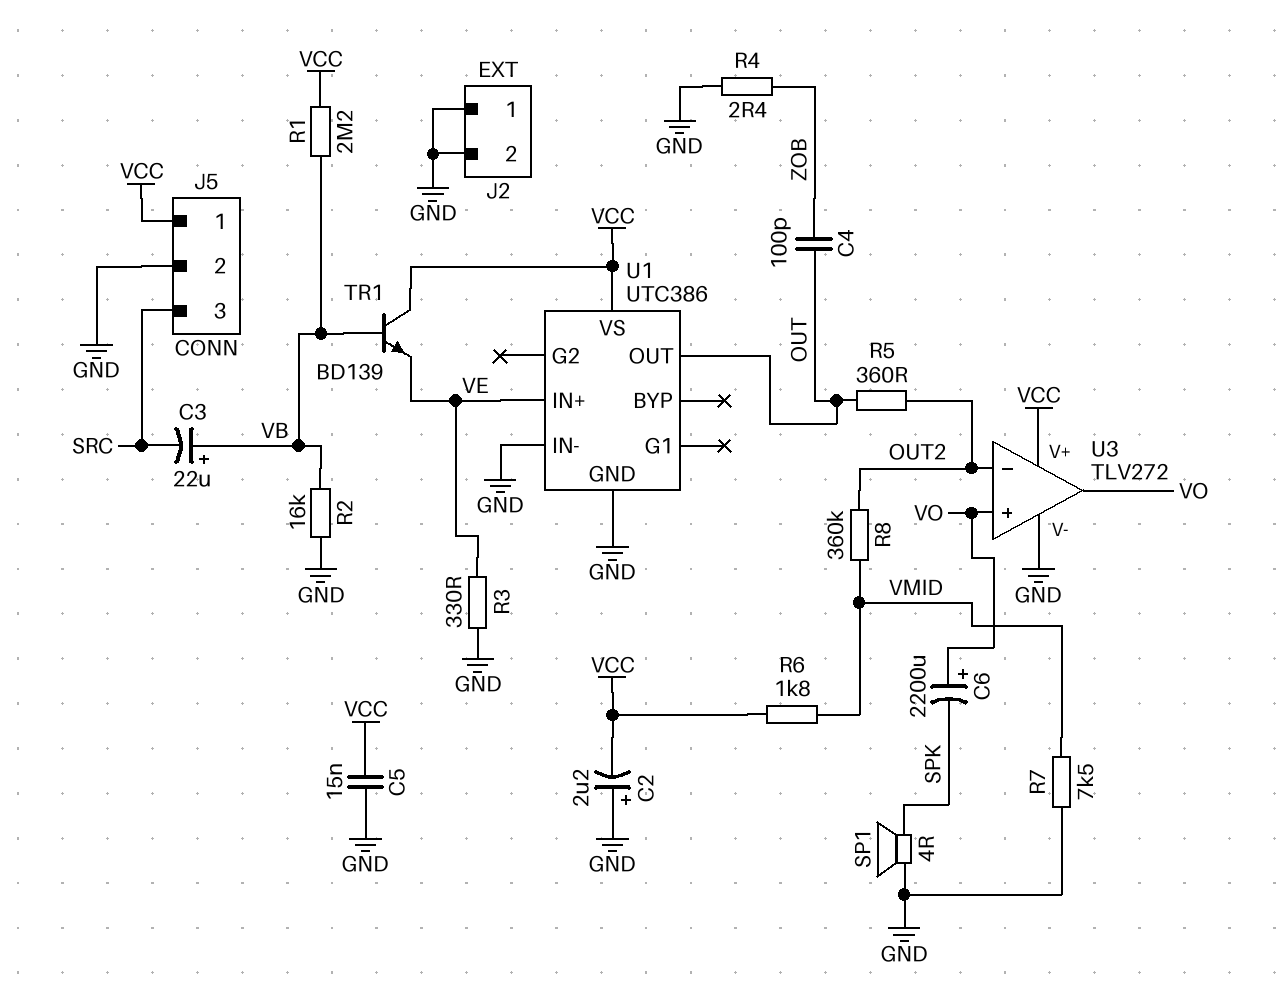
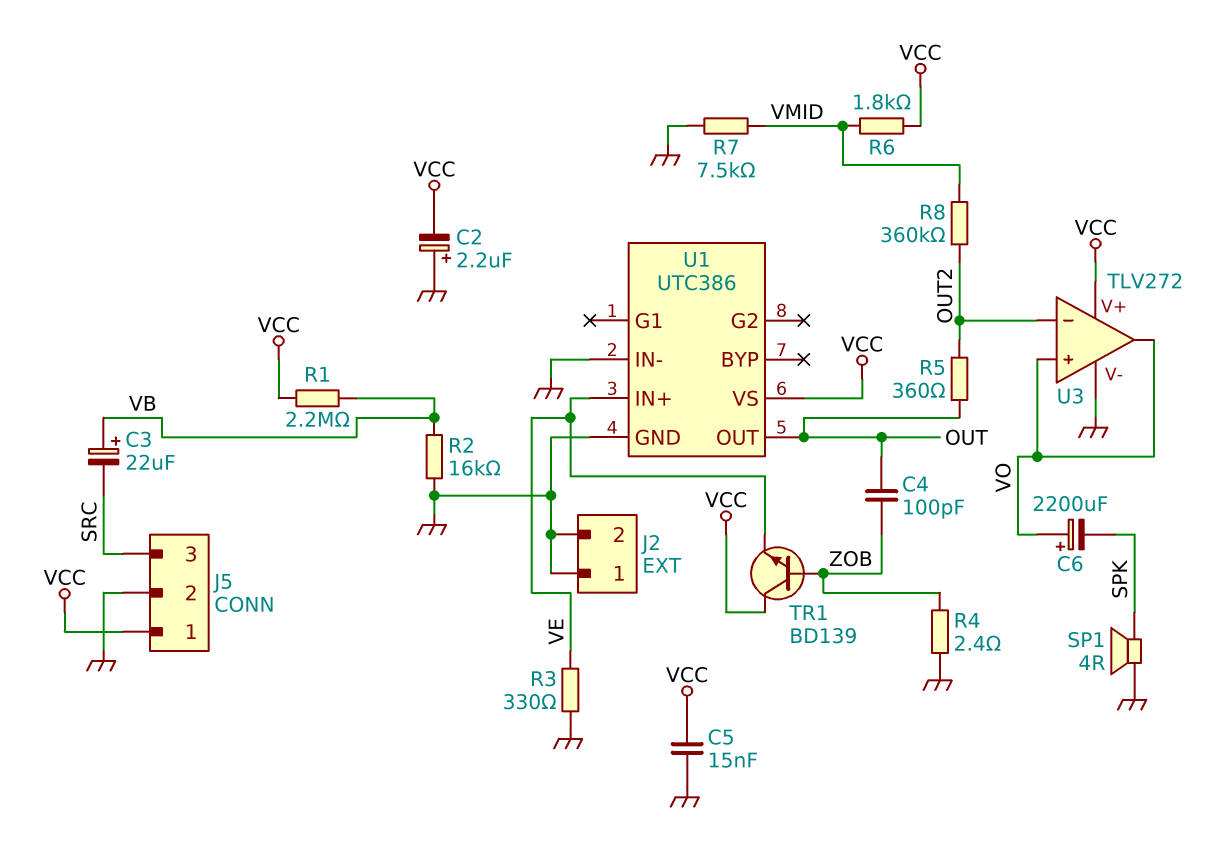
TR1: NPN BD139 (B VB, C VCC, E VE) -> NPN BD139 (B ZOB, C VCC, E VE)

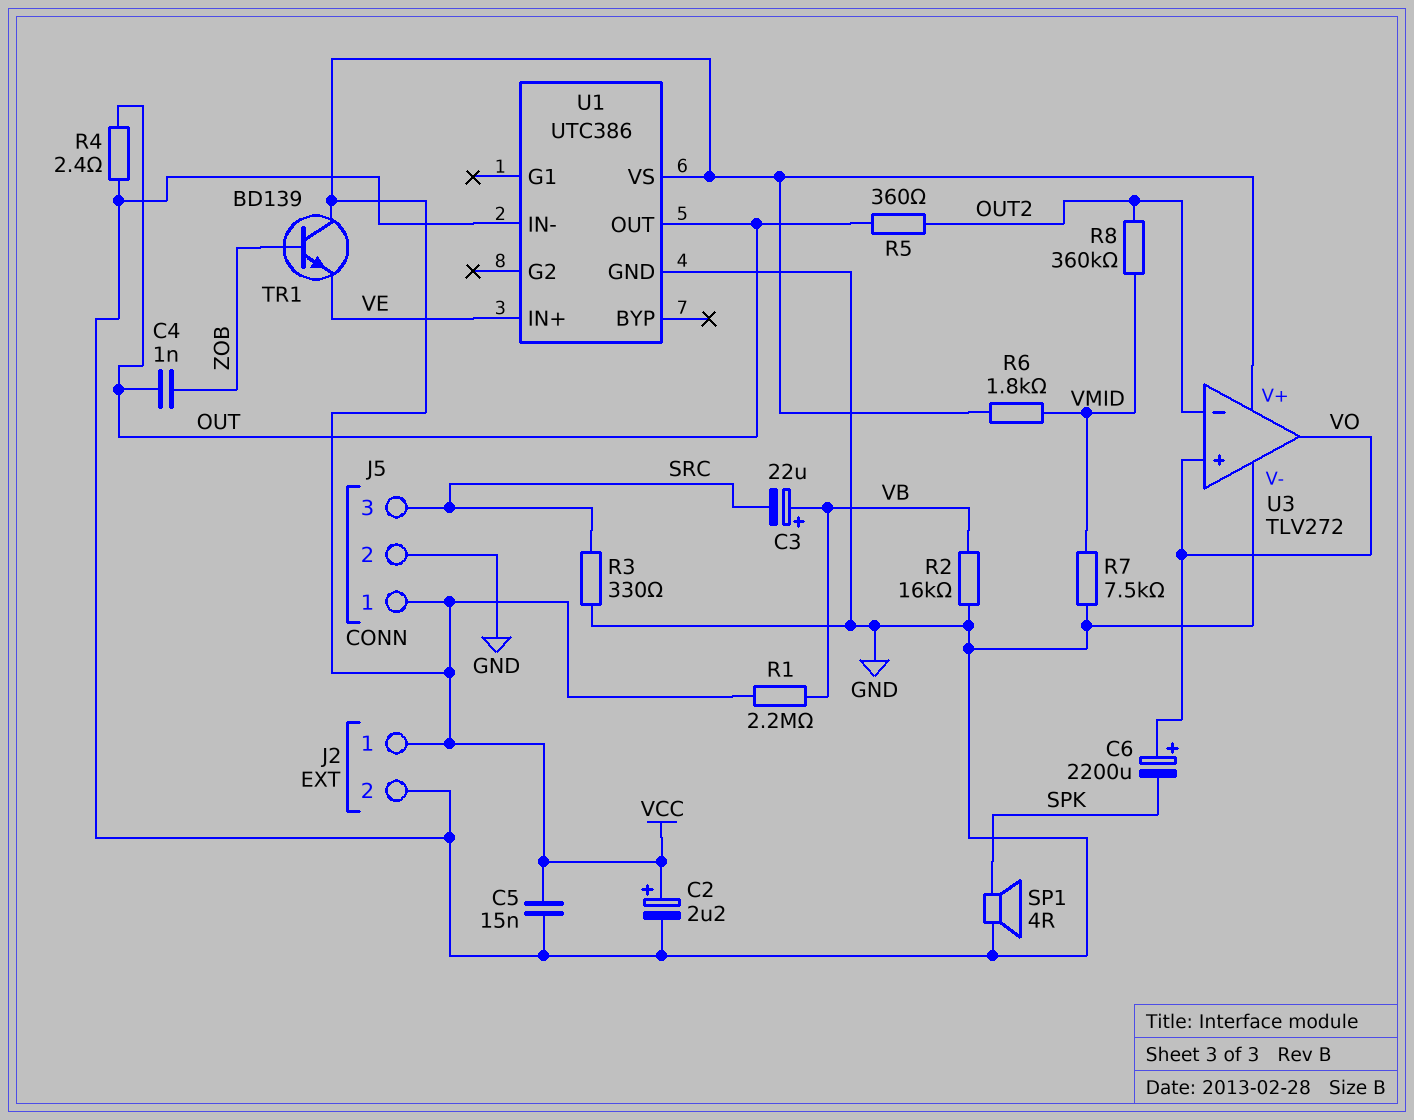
C2: 2.2uF (plus GND, minus VCC) -> 2.2uF (plus VCC, minus GND)
C4: 100pF (OUT, ZOB) -> 1nF (OUT, ZOB)
J2 pin 1: GND -> VCC
R3: 330 (GND, VE) -> 330 (GND, SRC)
R4: 2.4 (GND, ZOB) -> 2.4 (GND, OUT)

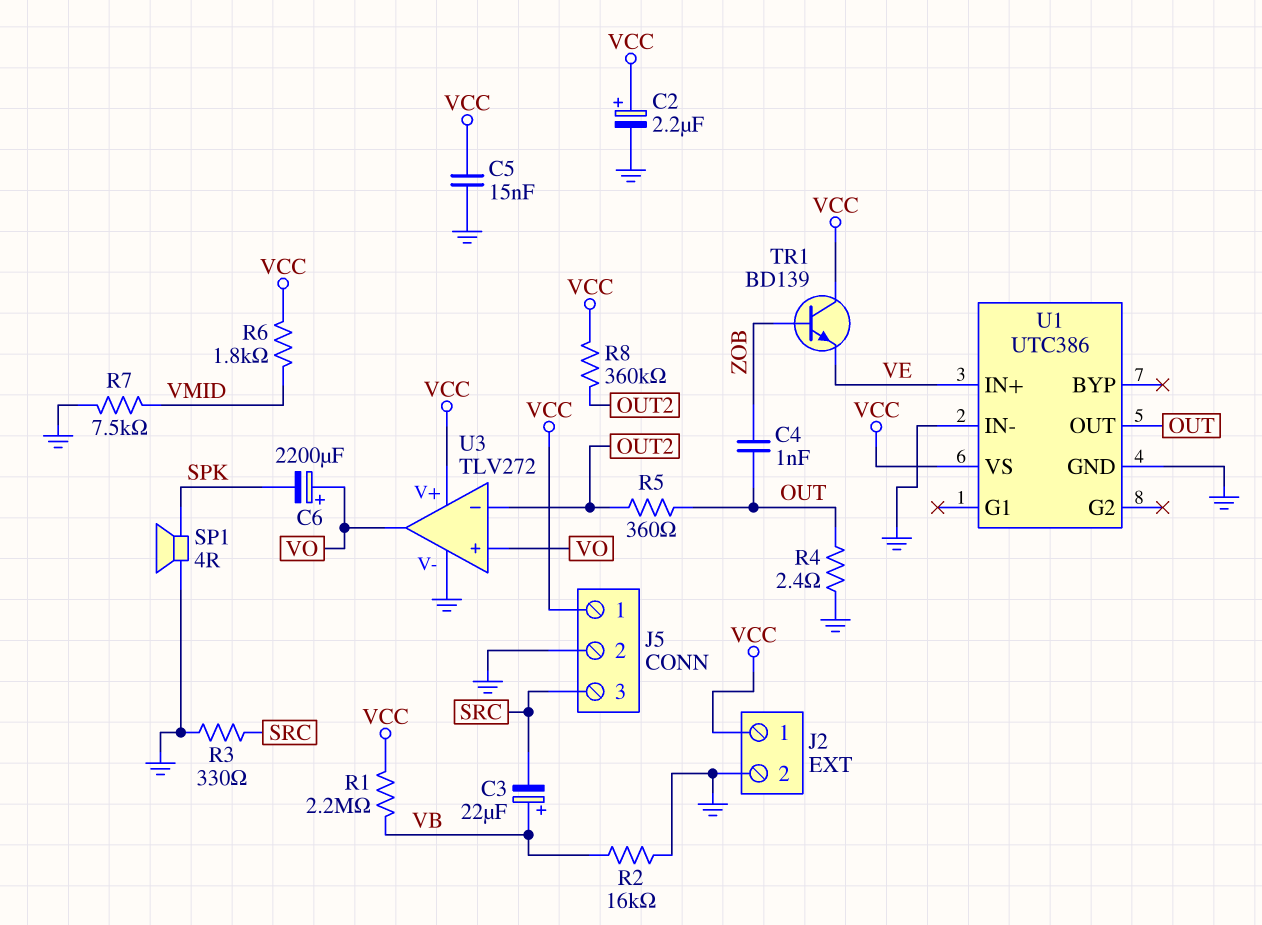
R8: 360k (OUT2, VMID) -> 360k (OUT2, VCC)

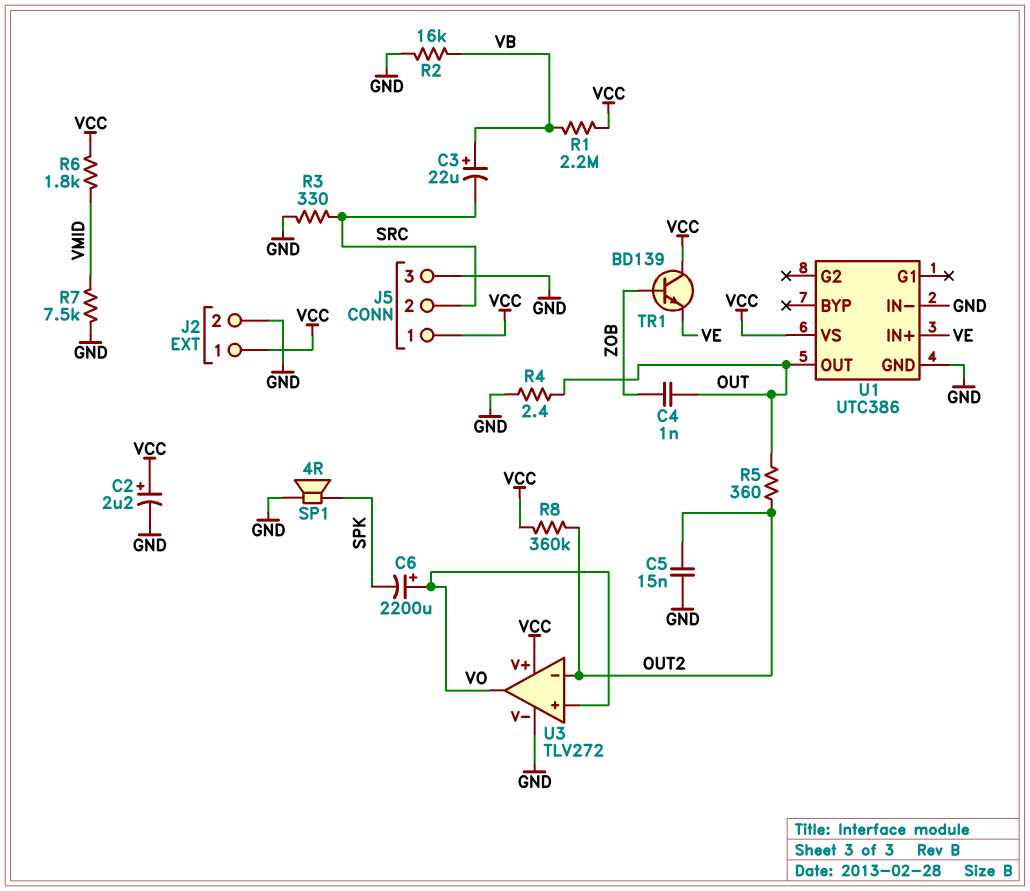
C5: 15nF (GND, VCC) -> 15nF (GND, OUT2)
J5 pin 2: GND -> SRC
J5 pin 3: SRC -> GND

